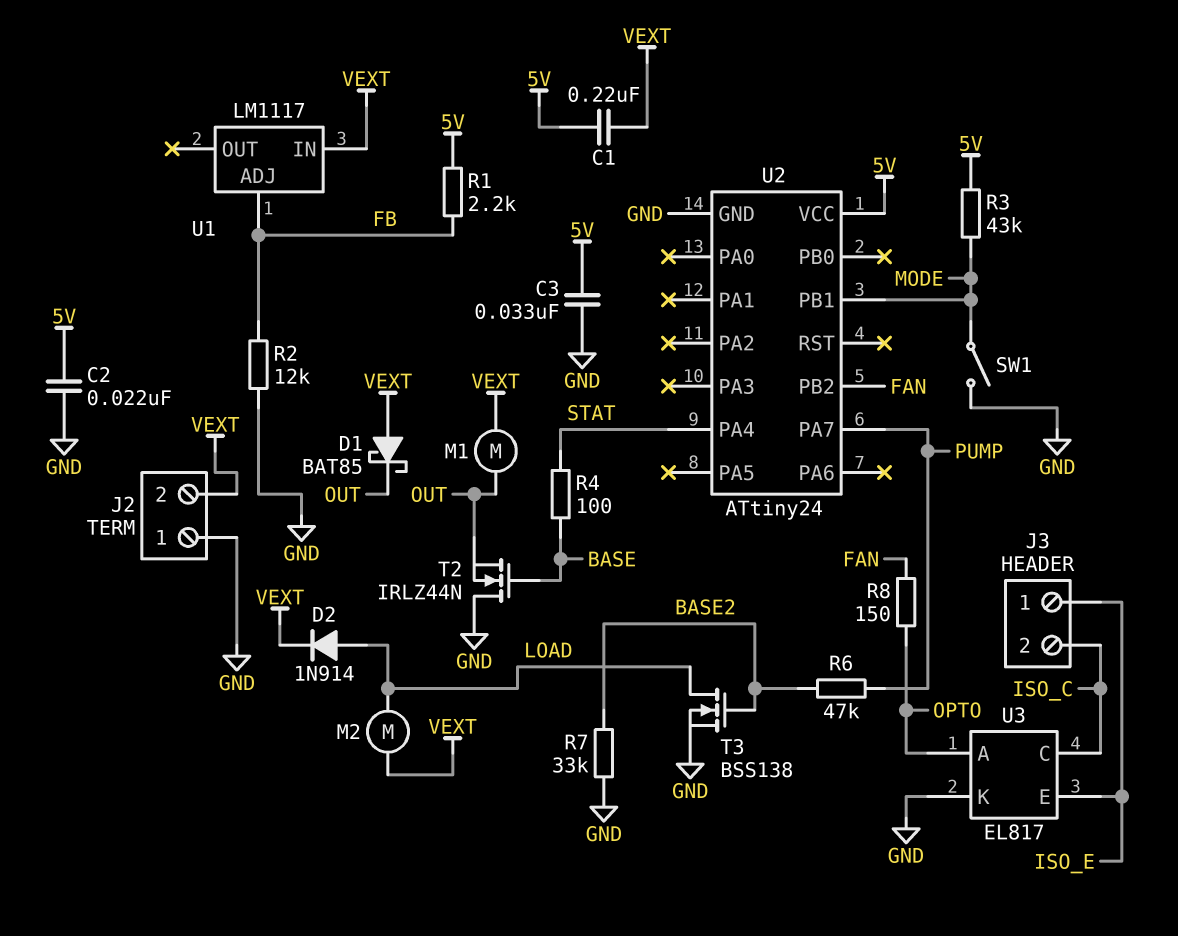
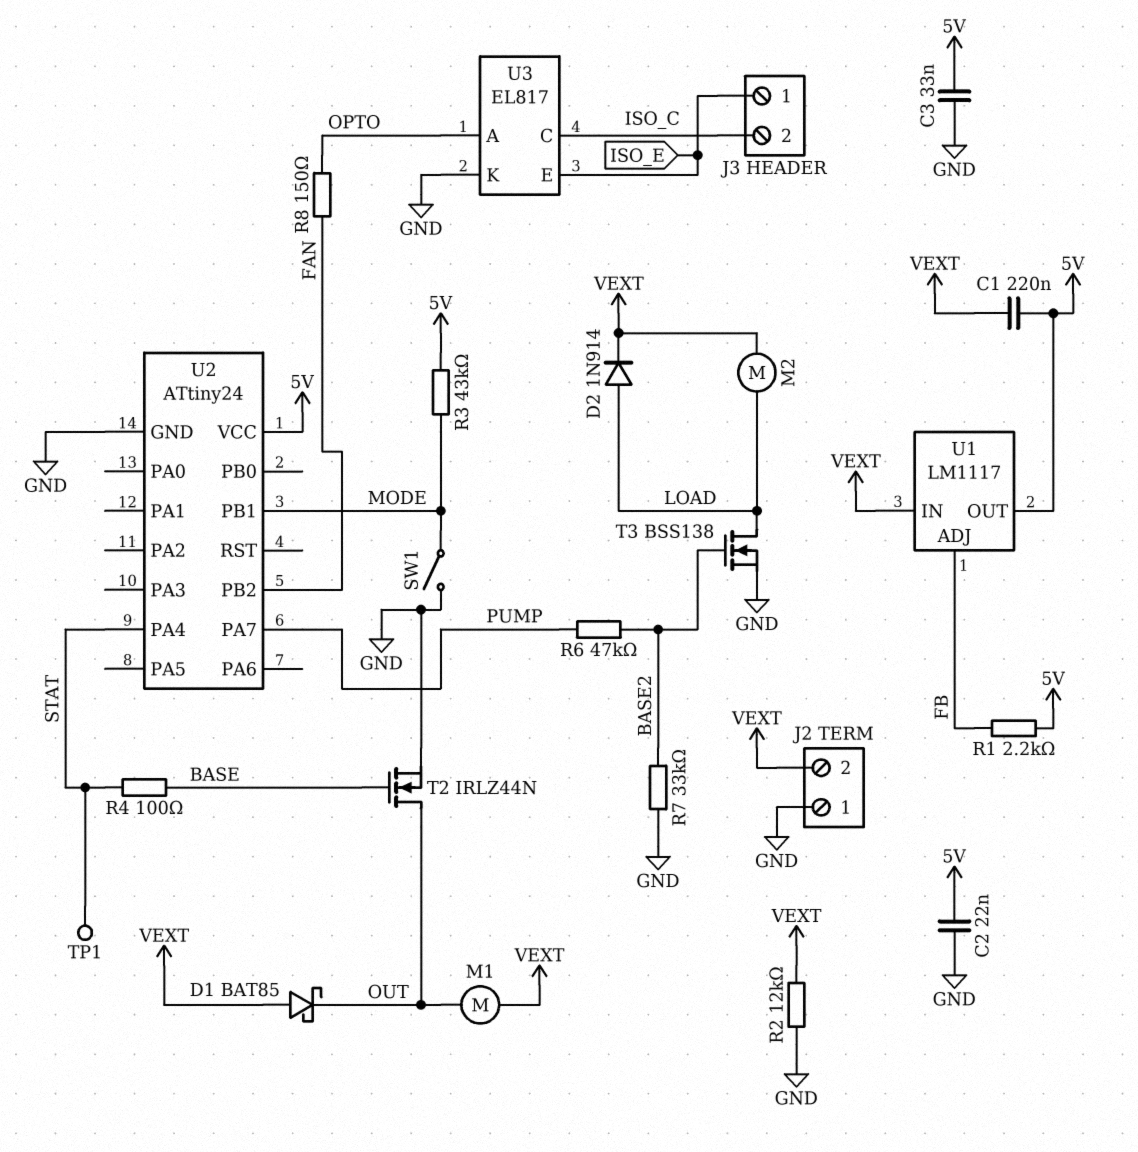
R2: 12k (FB, GND) -> 12k (GND, VEXT)
T2: NMOS IRLZ44N (G BASE, D GND, S OUT) -> NMOS IRLZ44N (G BASE, D OUT, S GND)
TP1: none -> test point (STAT)
U1 pin OUT: none -> 5V

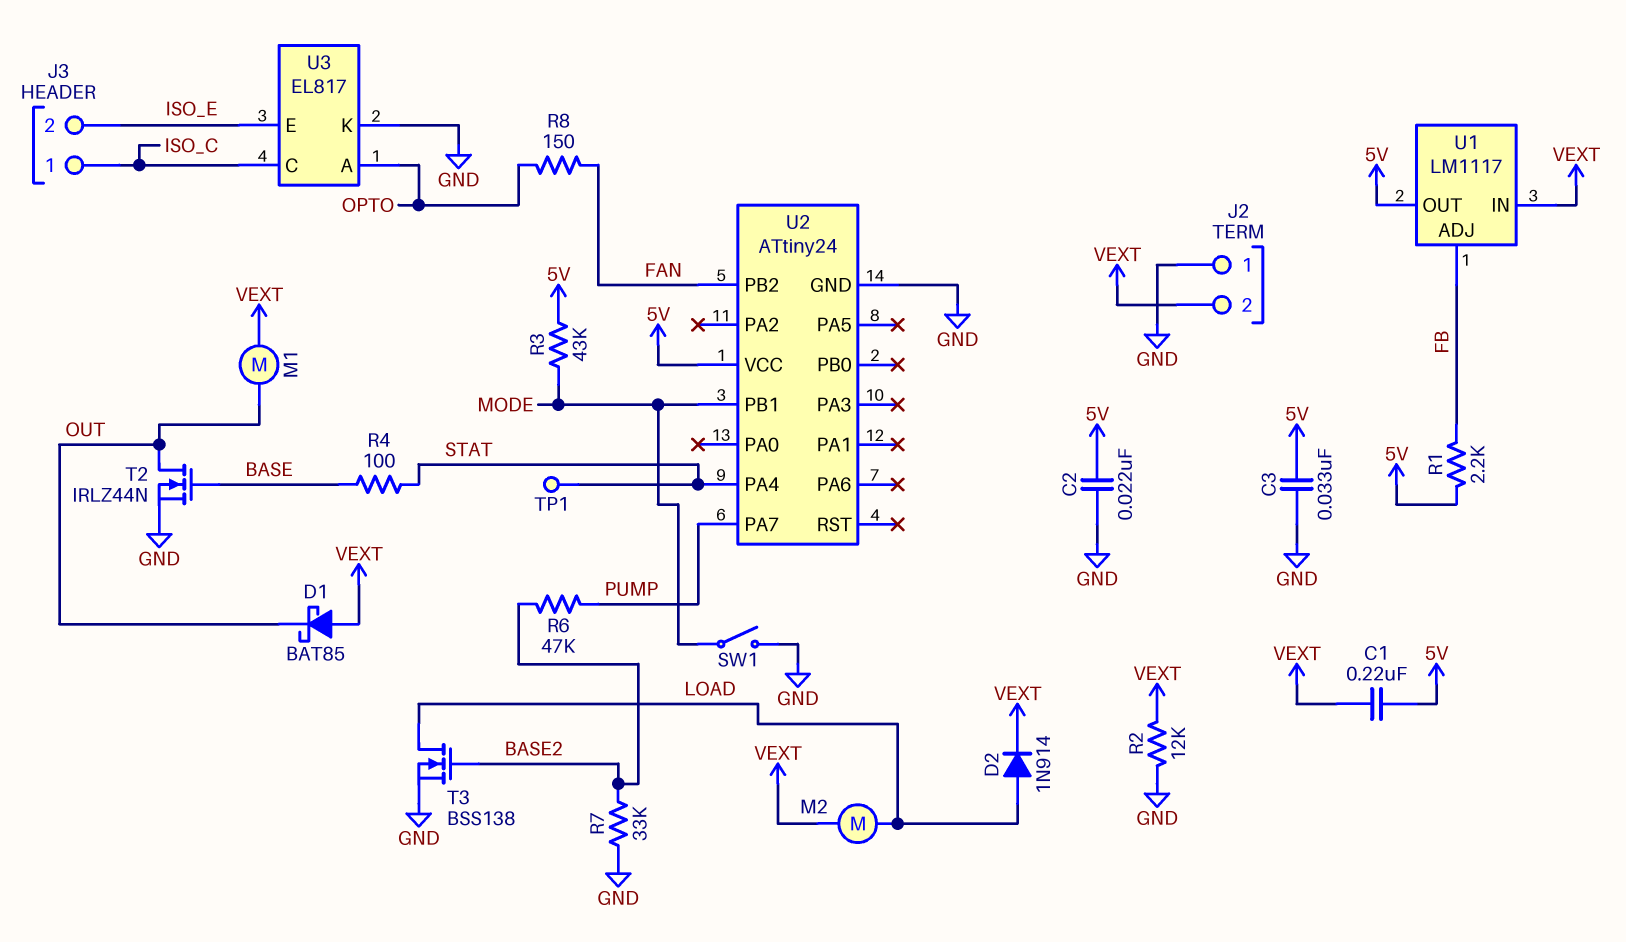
J3 pin 1: ISO_E -> ISO_C
J3 pin 2: ISO_C -> ISO_E

